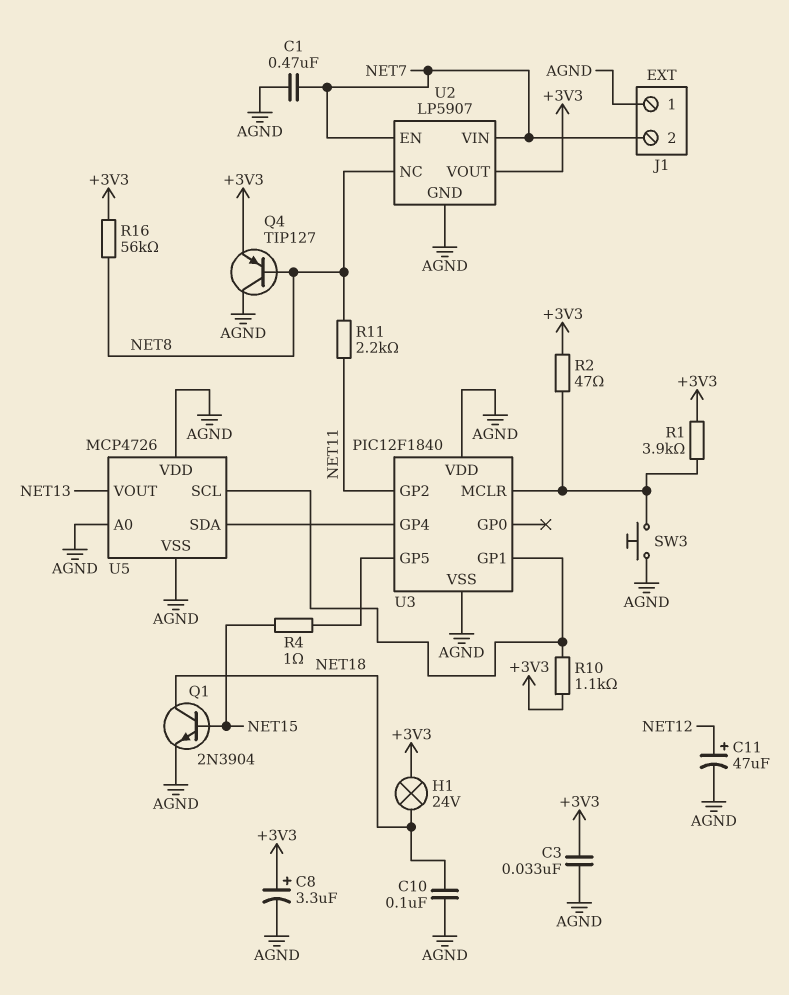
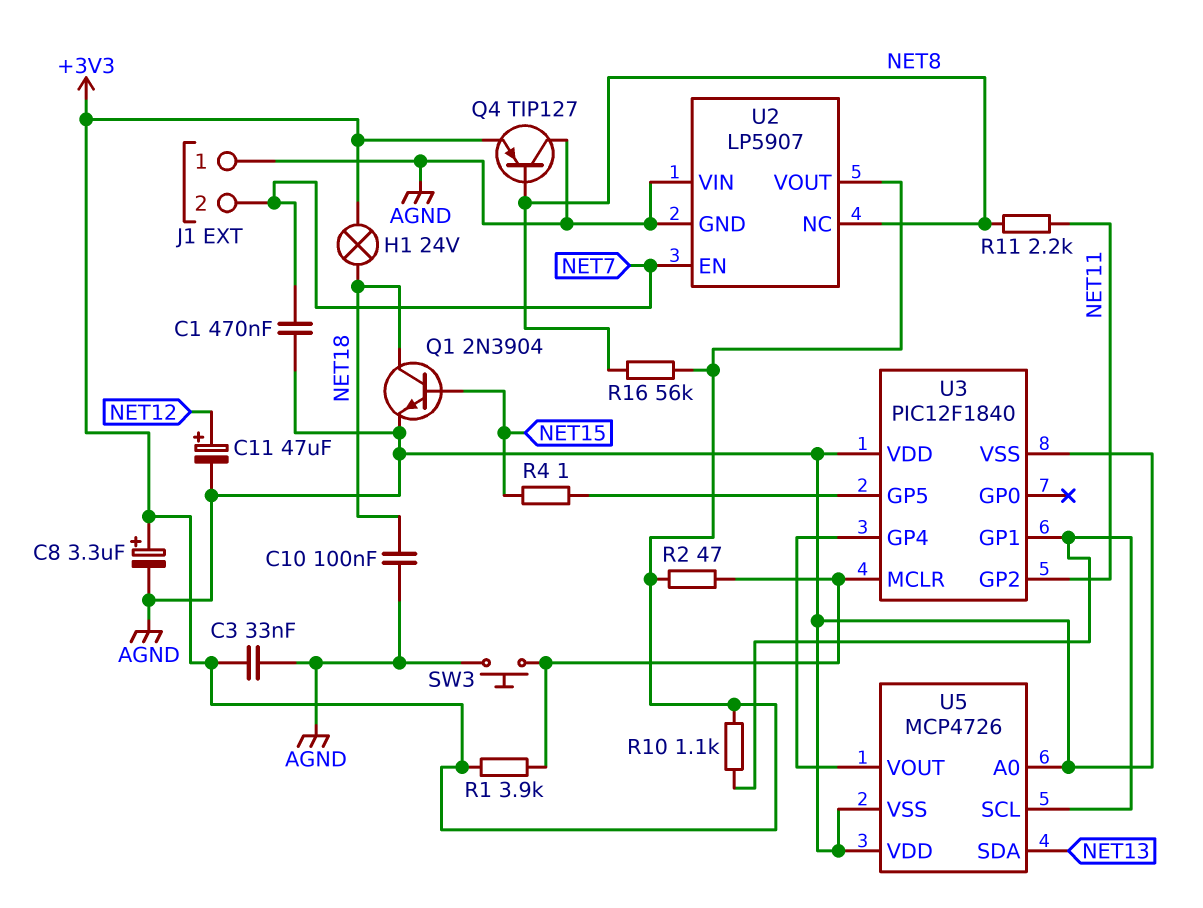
U2 pin VIN: NET7 -> AGND
U5 pin SDA: U3/GP4 -> NET13
U5 pin VOUT: NET13 -> U3/GP4

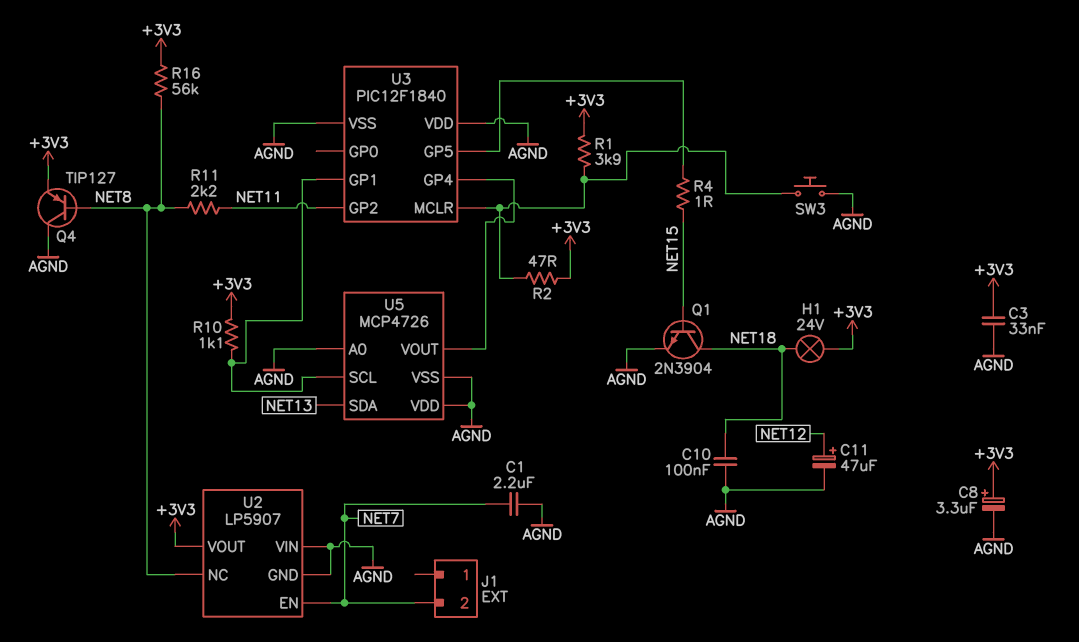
C1: 470nF (AGND, NET7) -> 2.2uF (AGND, NET7)
J1 pin 1: AGND -> none

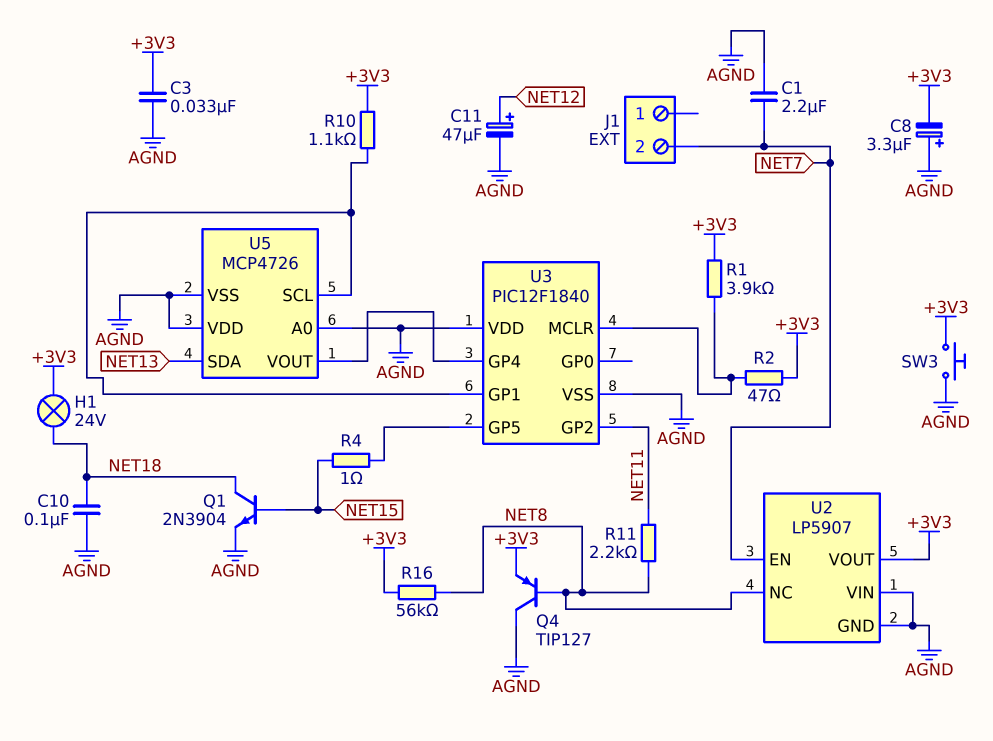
C8: 3.3uF (plus +3V3, minus AGND) -> 3.3uF (plus AGND, minus +3V3)
SW3: button (AGND, U3/MCLR) -> button (+3V3, AGND)

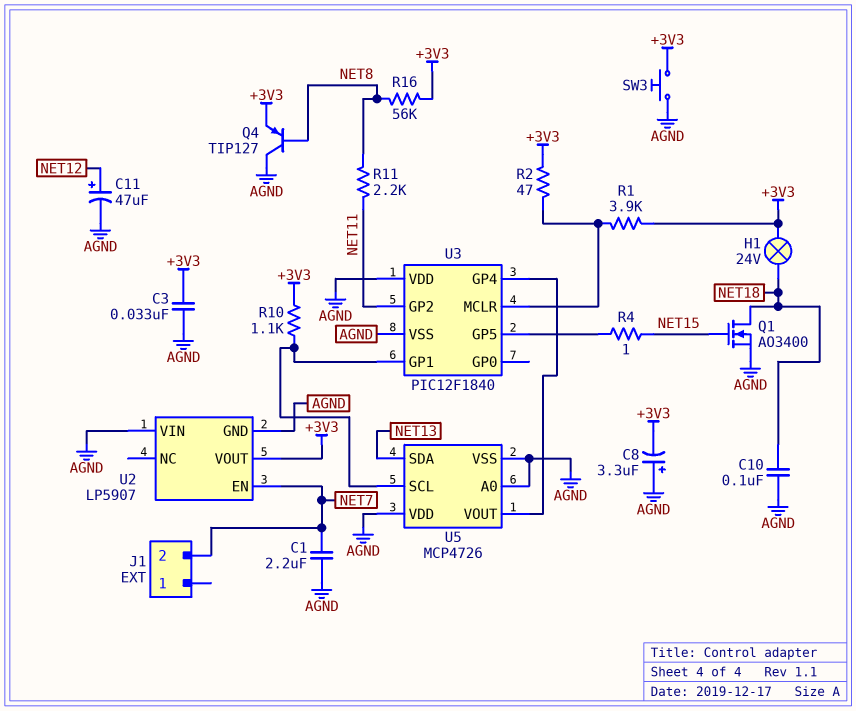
Q1: NPN 2N3904 (B NET15, C NET18, E AGND) -> NMOS AO3400 (G NET15, D NET18, S AGND)
U2 pin NC: NET8 -> none

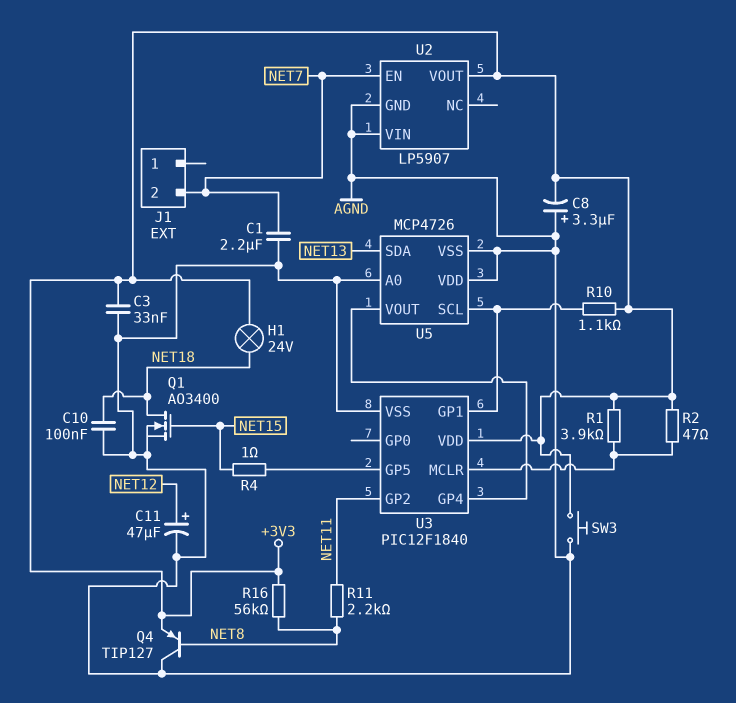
U3 pin VDD: AGND -> +3V3

